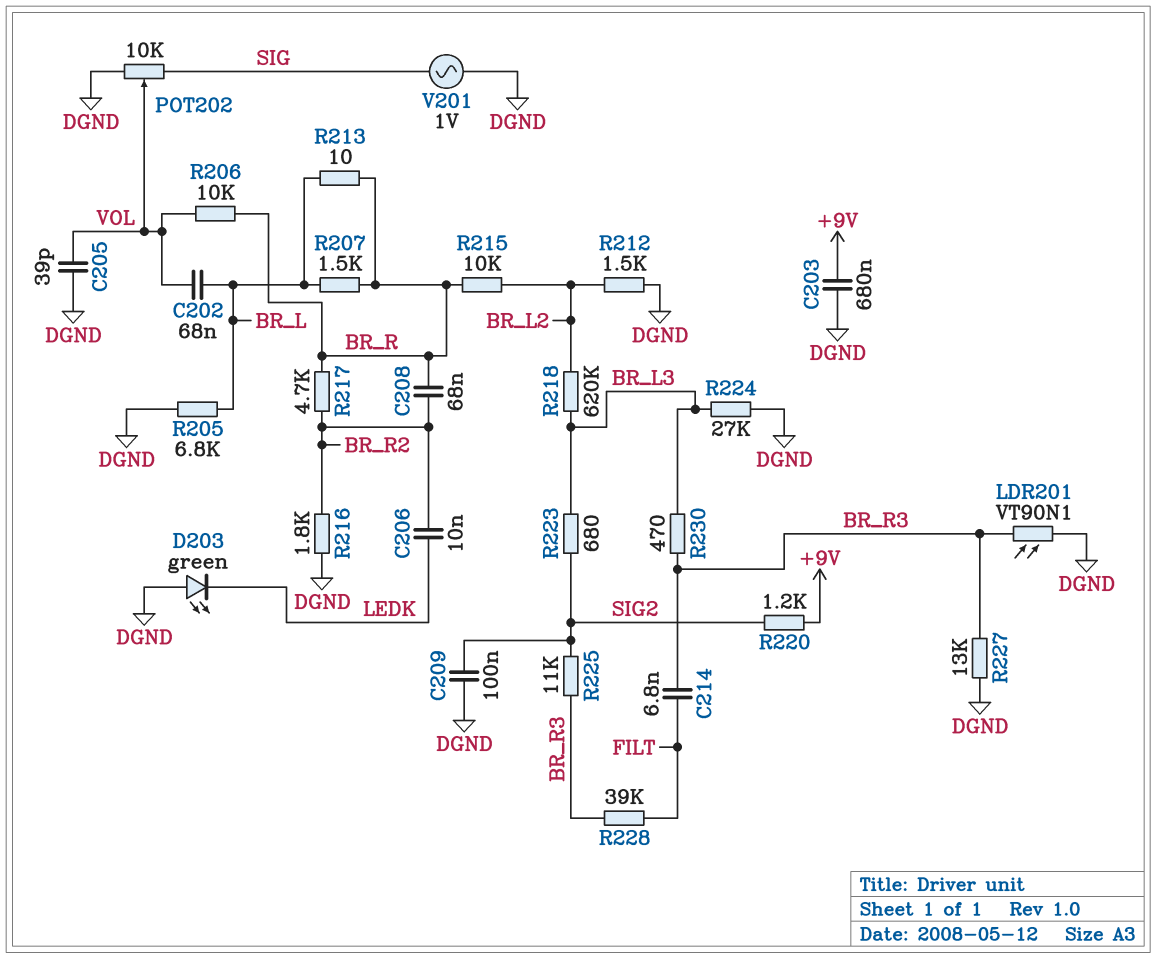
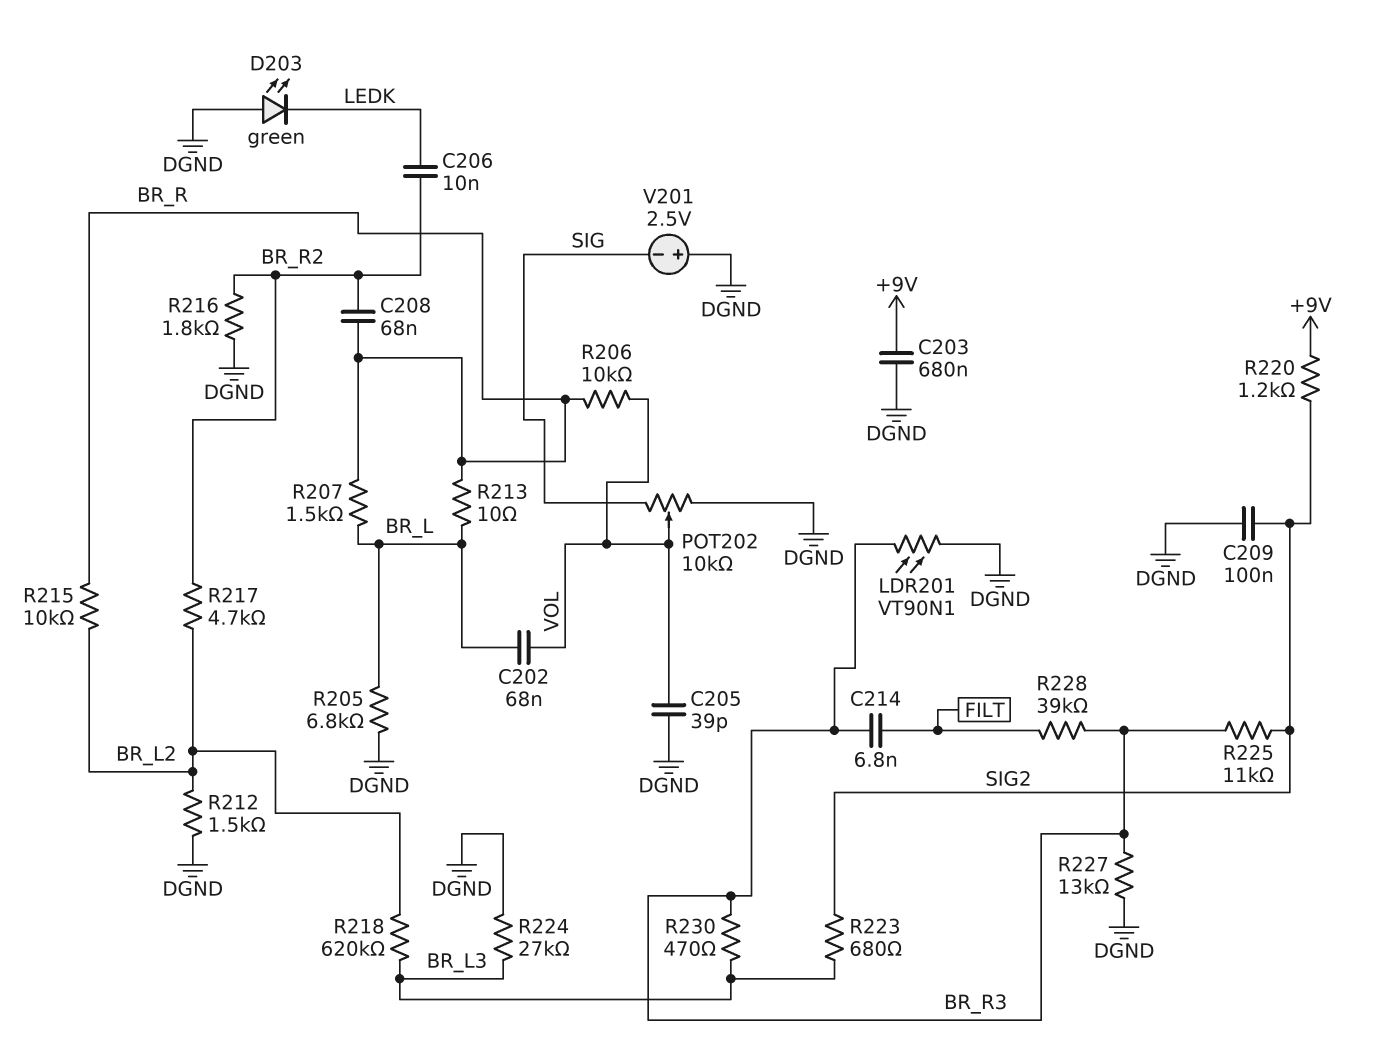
R217: 4.7k (BR_R, BR_R2) -> 4.7k (BR_L2, BR_R2)
V201: AC 1V (DGND, SIG) -> 2.5V (plus DGND, minus SIG)

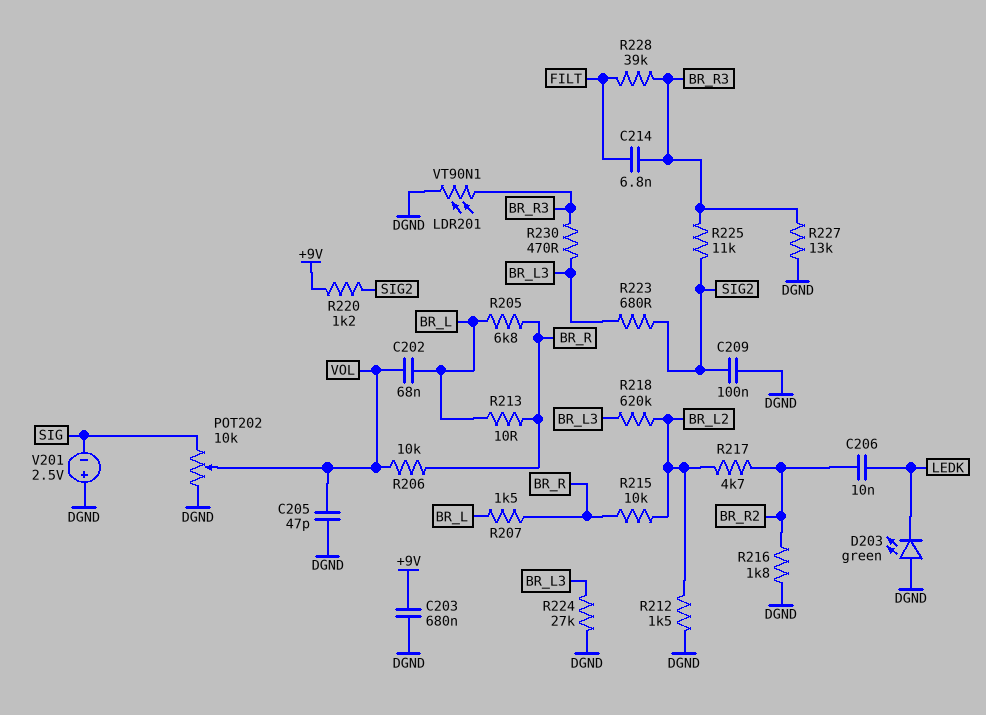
C205: 39pF (DGND, VOL) -> 47pF (DGND, VOL)
C208: 68nF (BR_R, BR_R2) -> none
R205: 6.8k (BR_L, DGND) -> 6.8k (BR_L, BR_R)

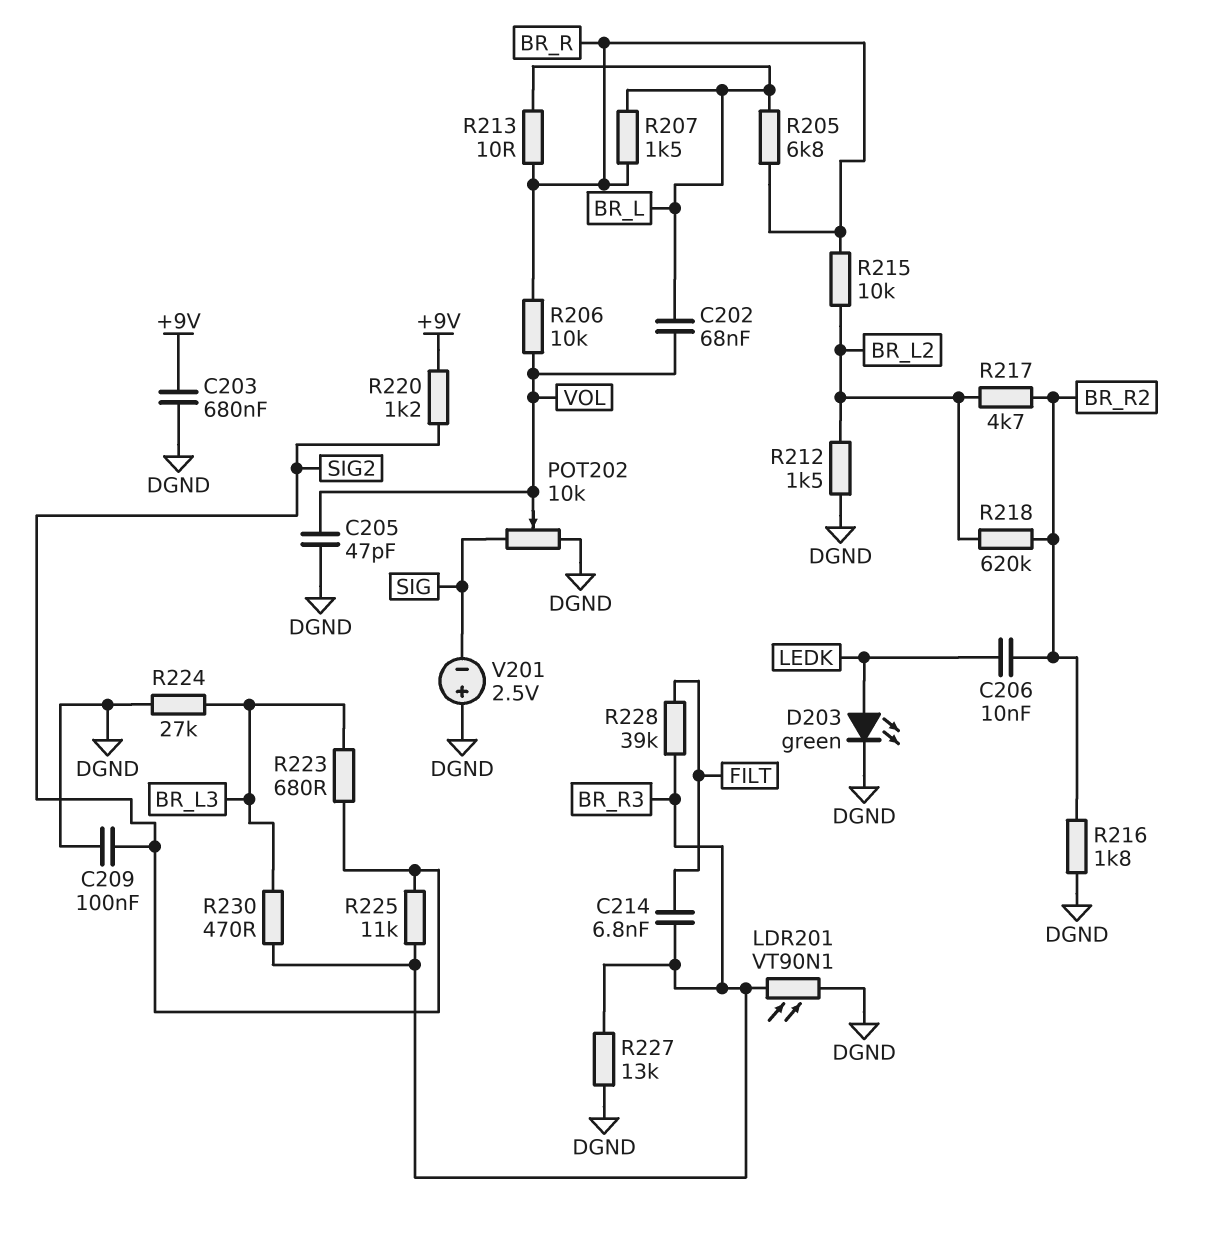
D203: LED green (A DGND, K LEDK) -> LED green (A LEDK, K DGND)
R218: 620k (BR_L2, BR_L3) -> 620k (BR_L2, BR_R2)

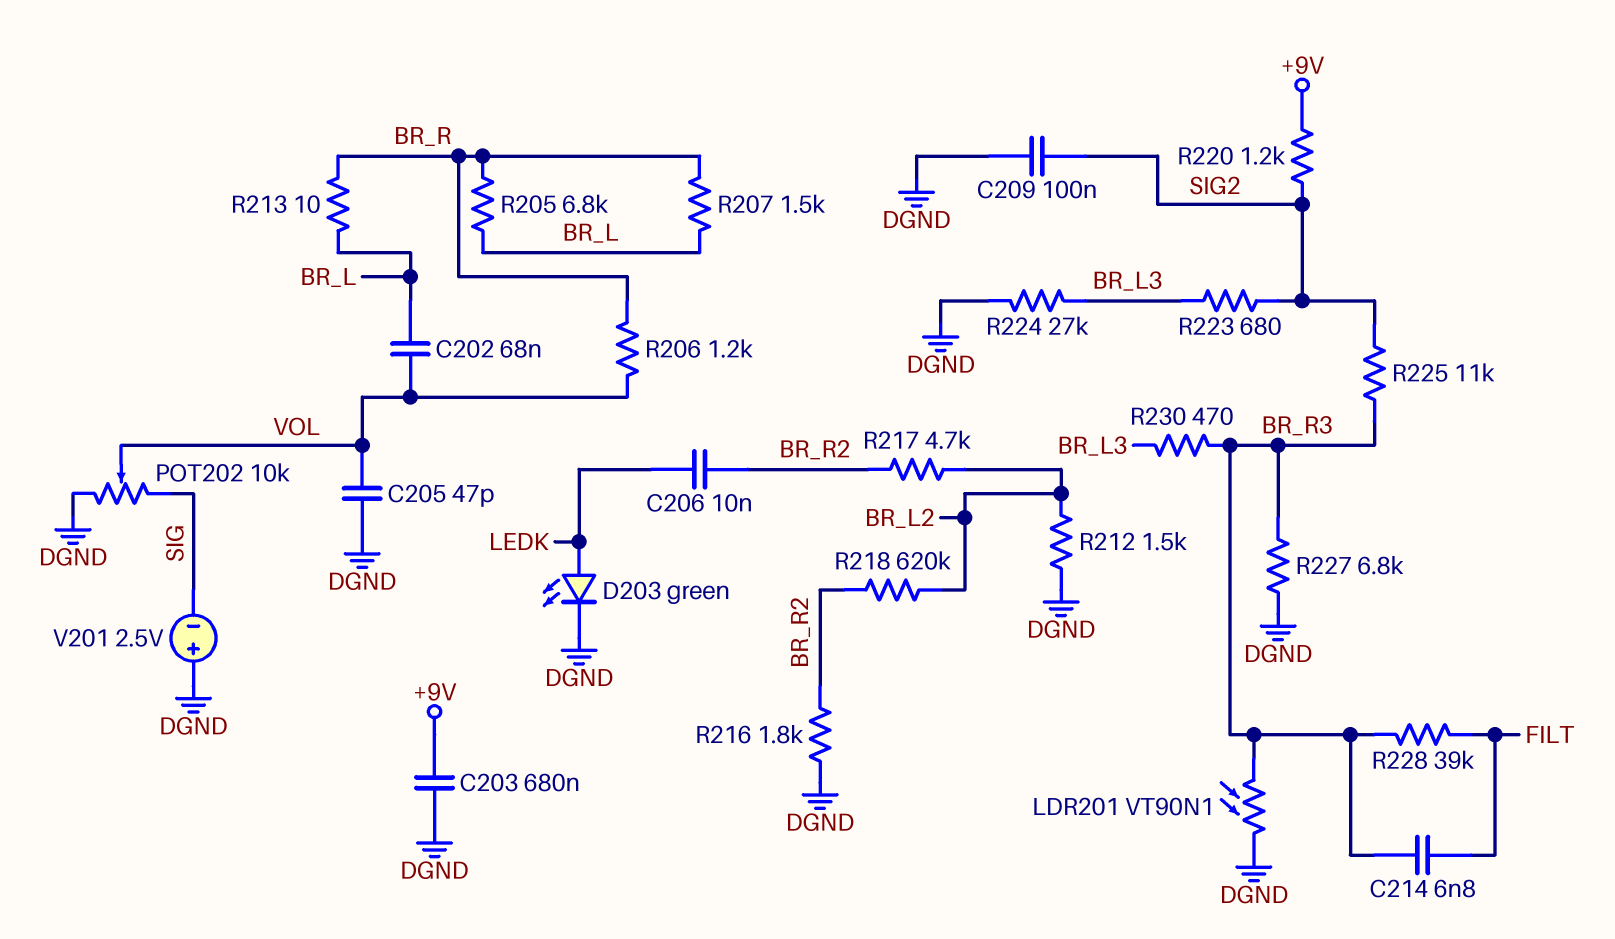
R206: 10k (BR_R, VOL) -> 1.2k (BR_R, VOL)
R215: 10k (BR_L2, BR_R) -> none
R227: 13k (BR_R3, DGND) -> 6.8k (BR_R3, DGND)

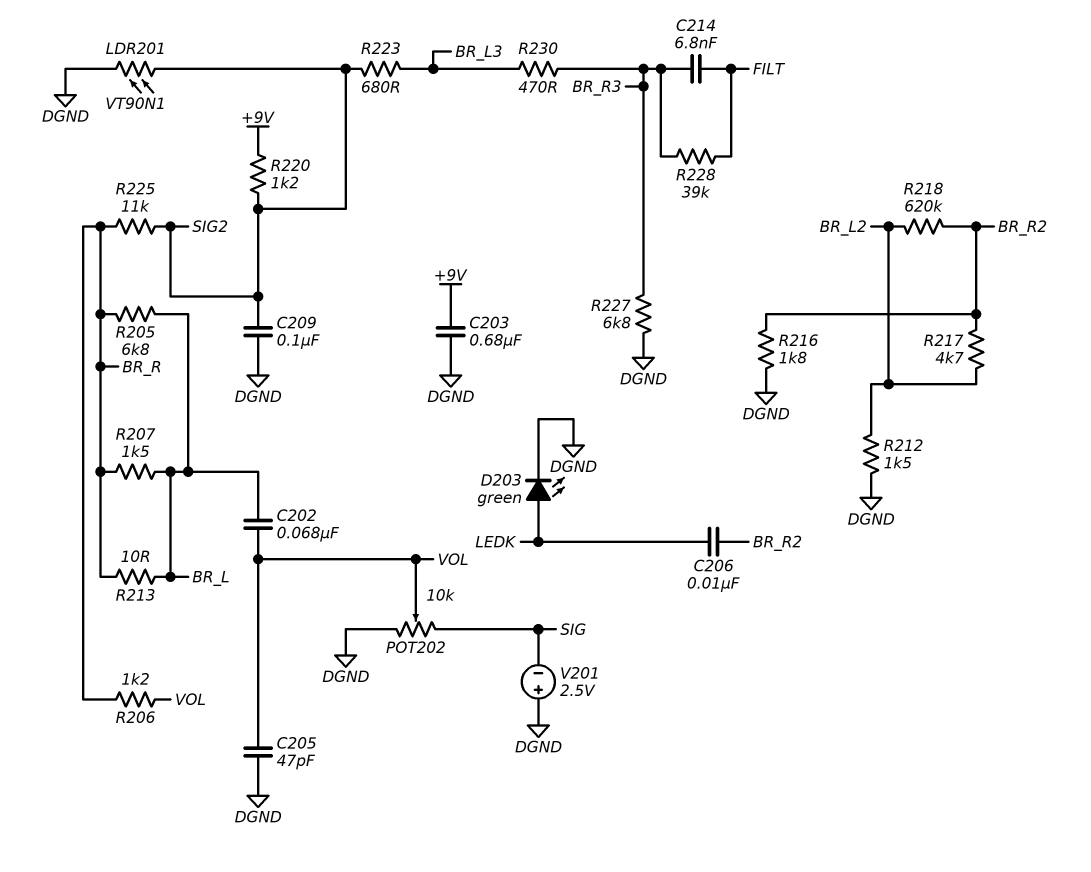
LDR201: VT90N1 (BR_R3, DGND) -> VT90N1 (DGND, SIG2)
R224: 27k (BR_L3, DGND) -> none
R225: 11k (BR_R3, SIG2) -> 11k (BR_R, SIG2)

